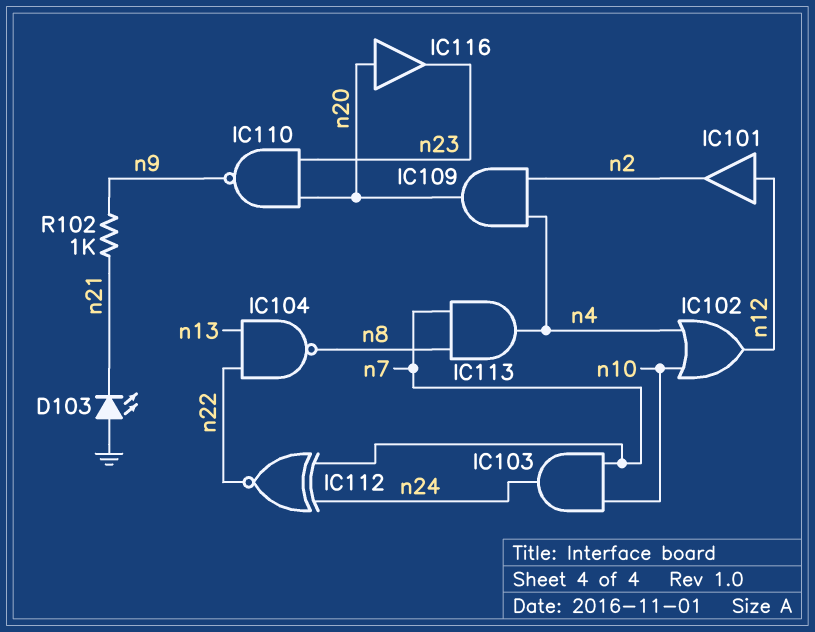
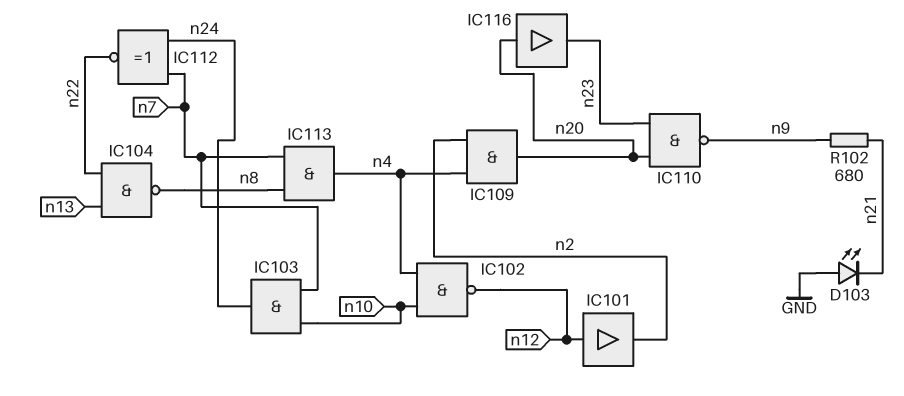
IC102: OR (in n4, in n10, out n12) -> NAND (in n4, in n10, out n12)
R102: 1k (n9, n21) -> 680 (n9, n21)

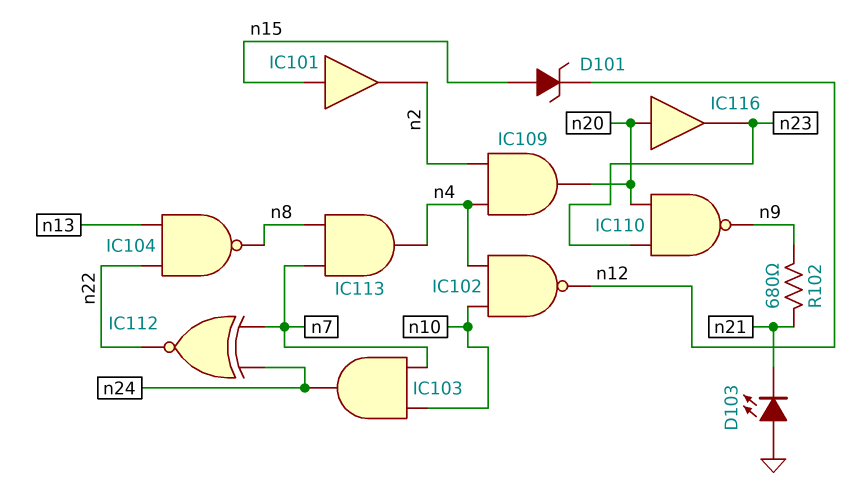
D101: none -> zener (A n15, K n12)
IC101: buffer (in n12, out n2) -> buffer (in n15, out n2)

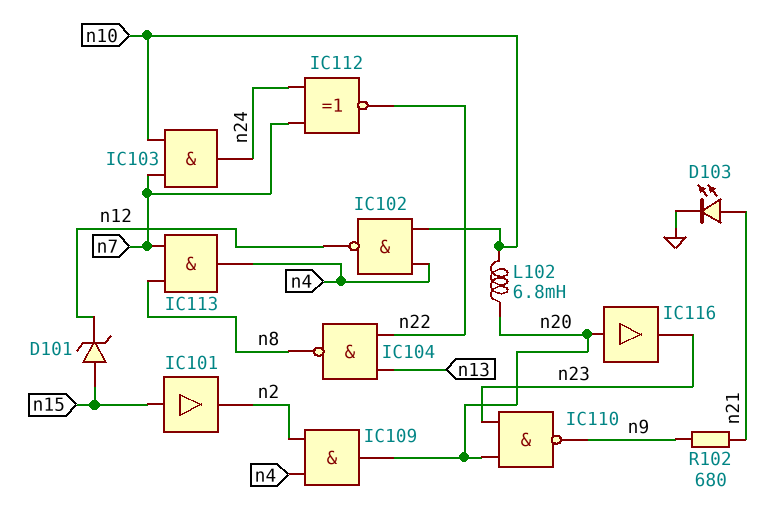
D103: LED (A GND, K n21) -> LED (A n21, K GND)
L102: none -> 6.8mH (n10, n20)

